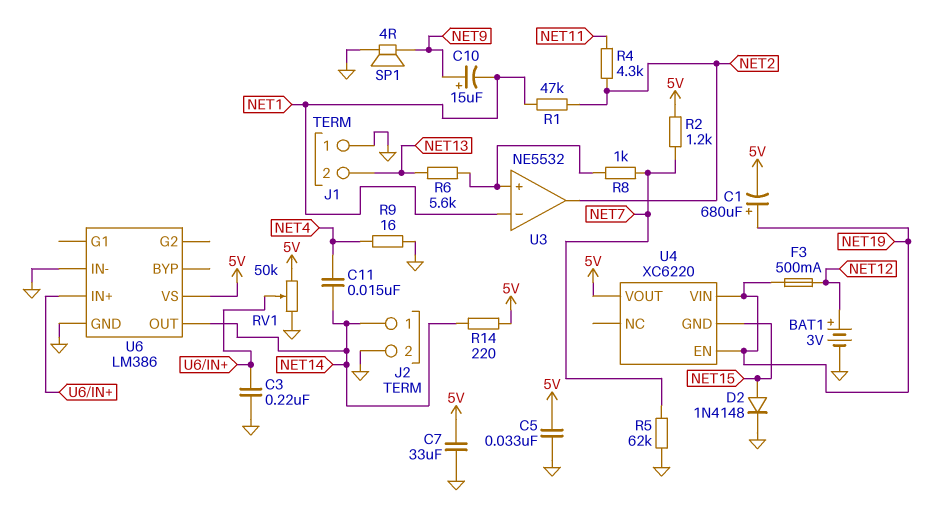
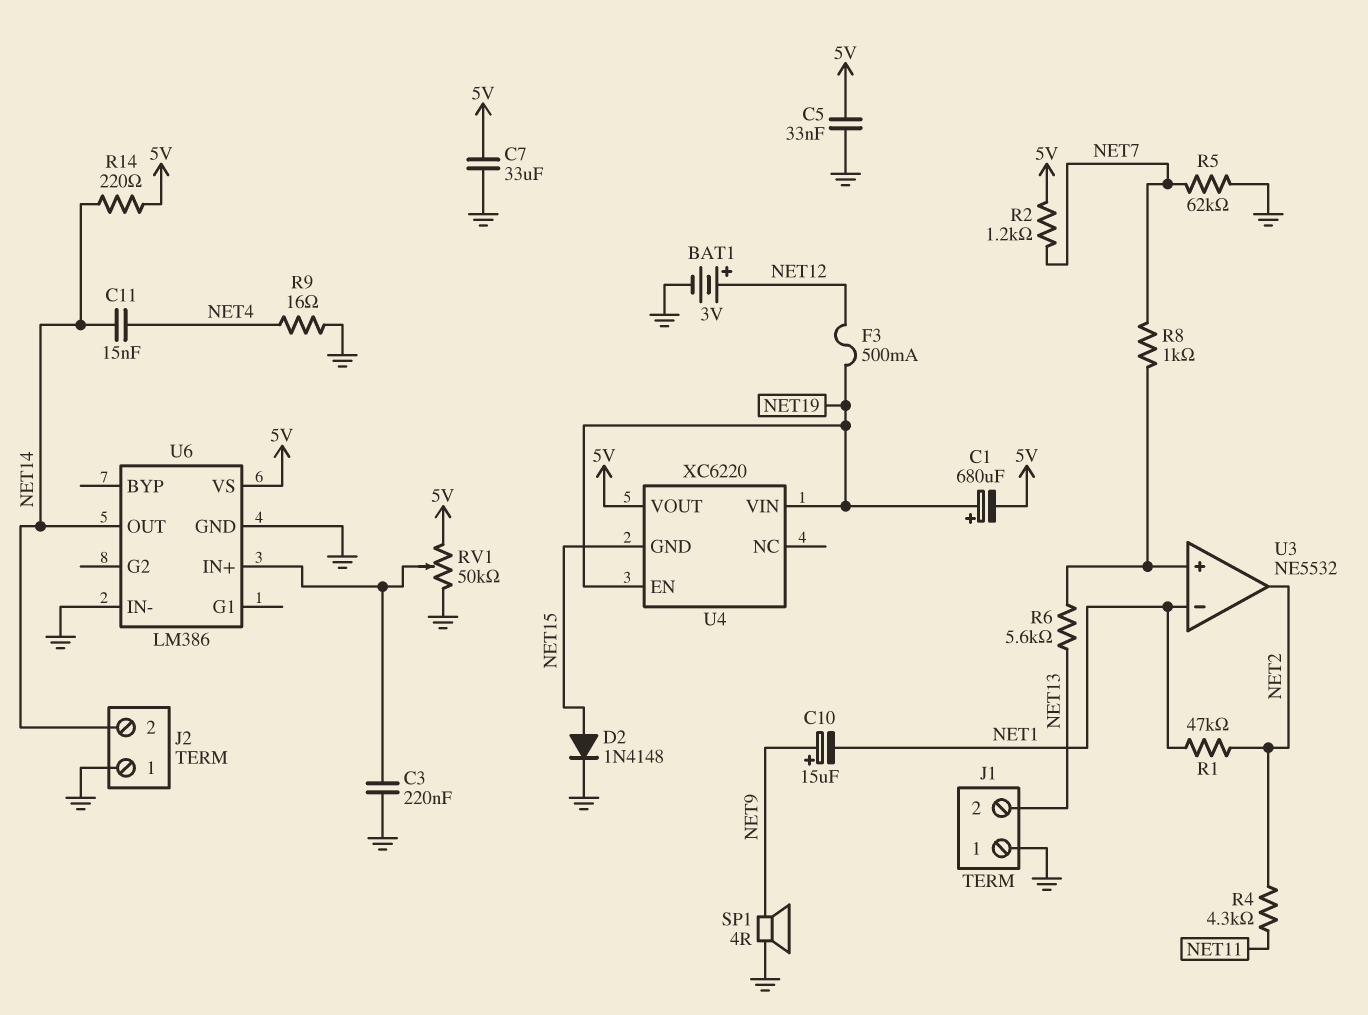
J2 pin 1: NET14 -> GND
J2 pin 2: GND -> NET14

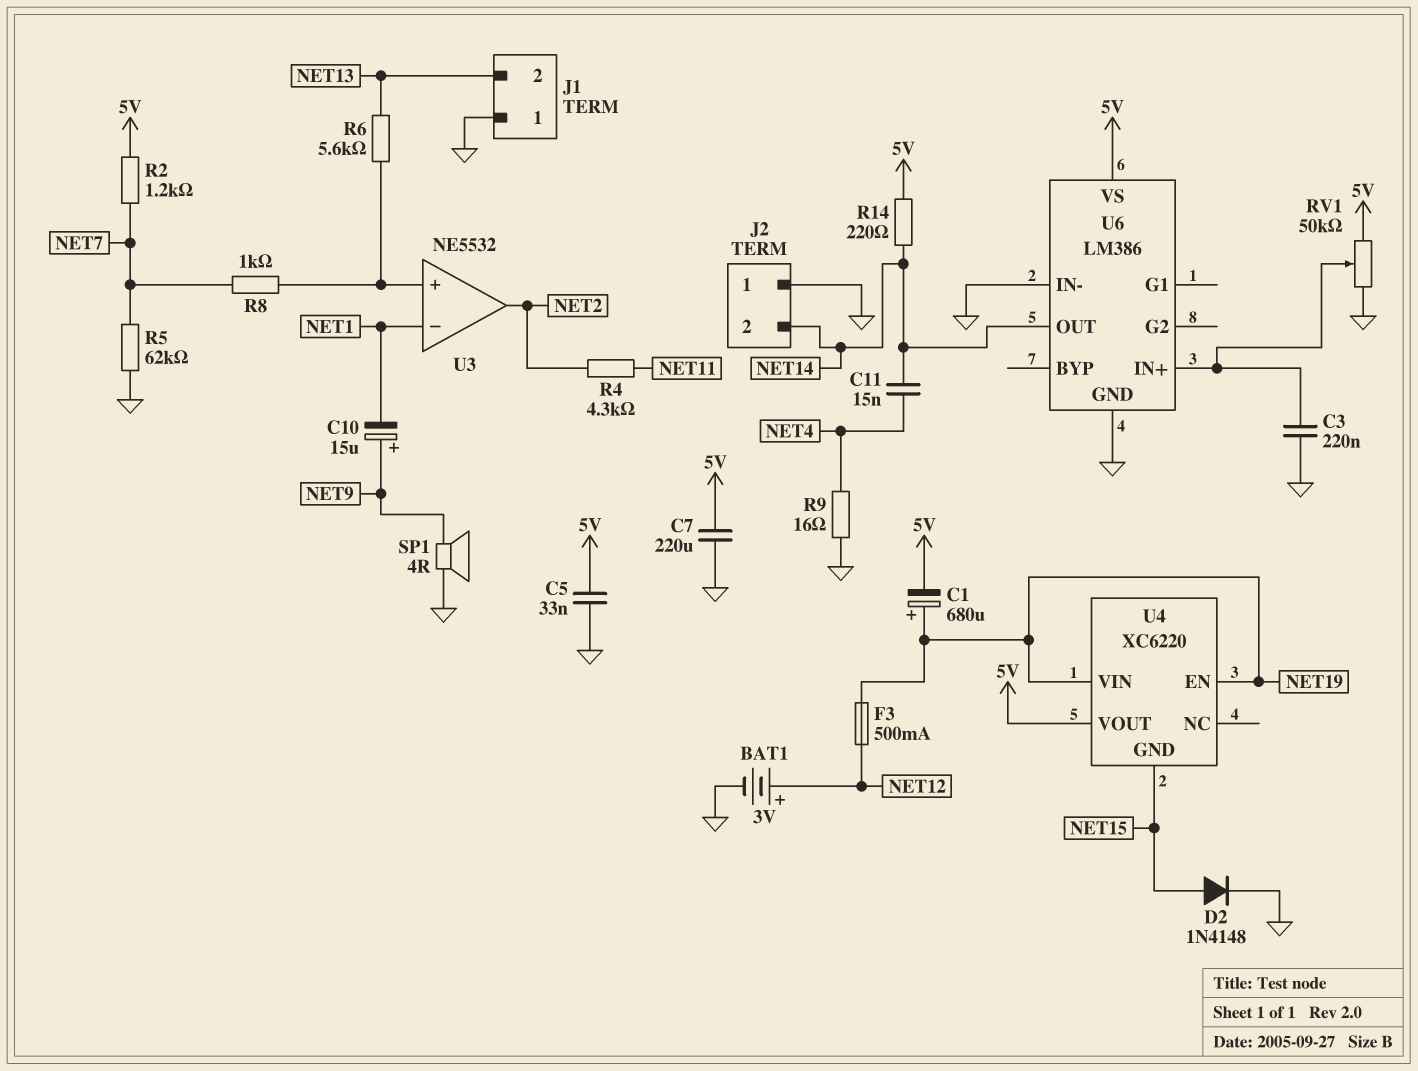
C7: 33uF (5V, GND) -> 220uF (5V, GND)
R1: 47k (NET1, NET2) -> none

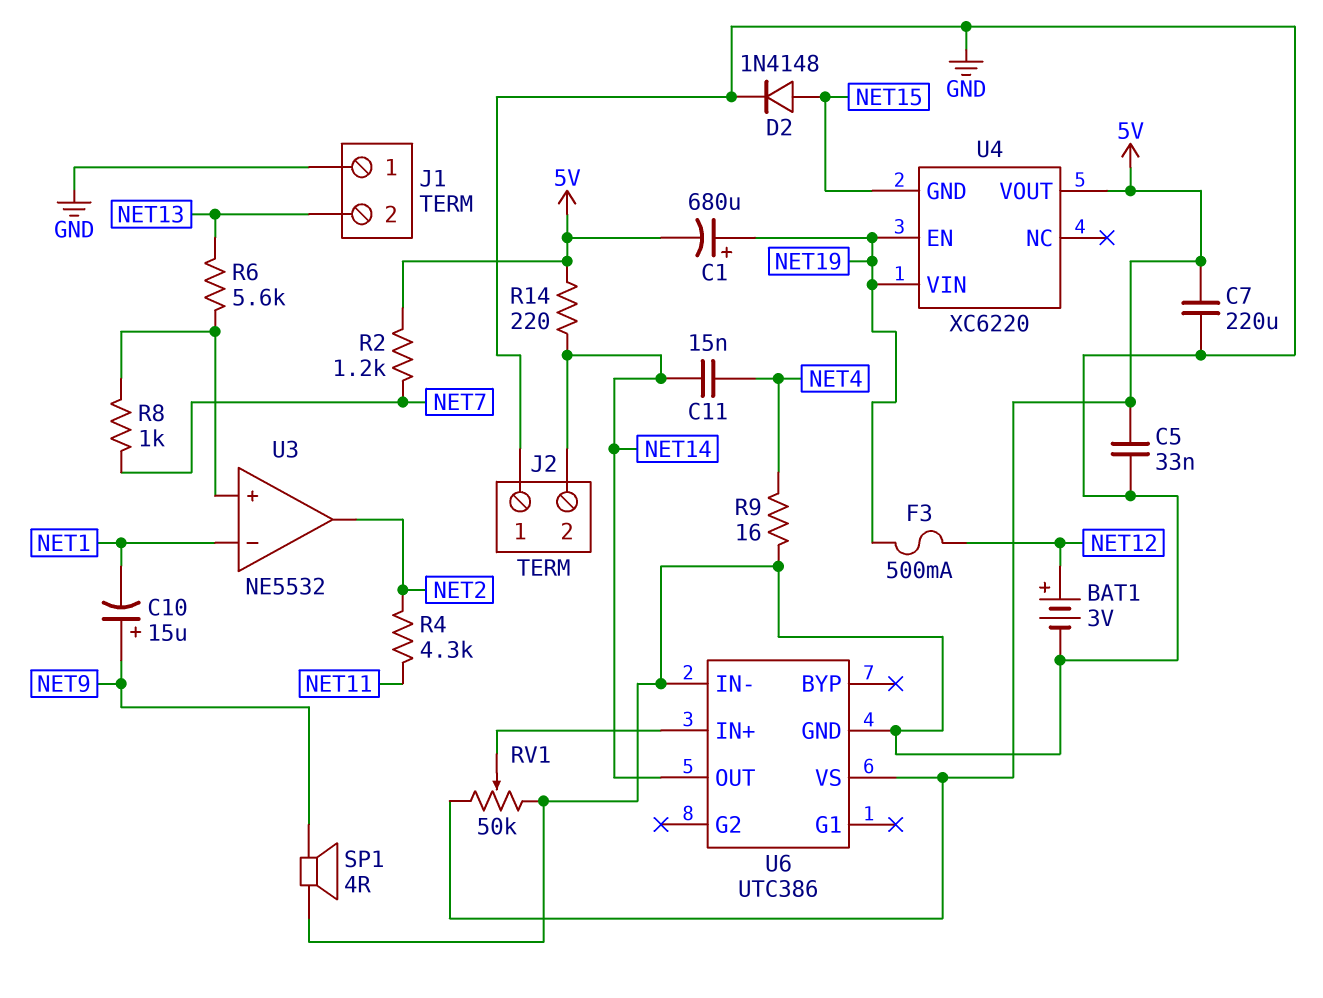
C3: 220nF (GND, U6/IN+) -> none
R5: 62k (GND, NET7) -> none
U6: LM386 -> UTC386

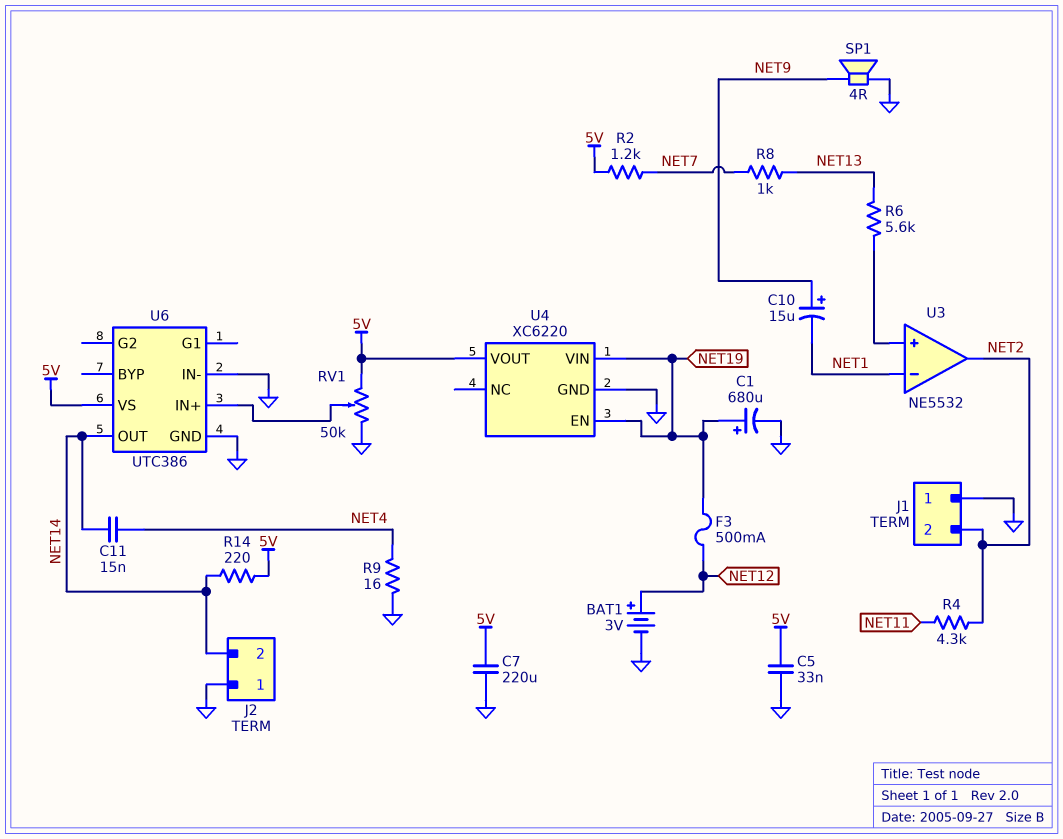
C1: 680uF (plus NET19, minus 5V) -> 680uF (plus NET19, minus GND)
D2: diode 1N4148 (A NET15, K GND) -> none
J1 pin 2: NET13 -> NET2
R8: 1k (NET7, U3/in+) -> 1k (NET7, NET13)
U4 pin GND: NET15 -> GND

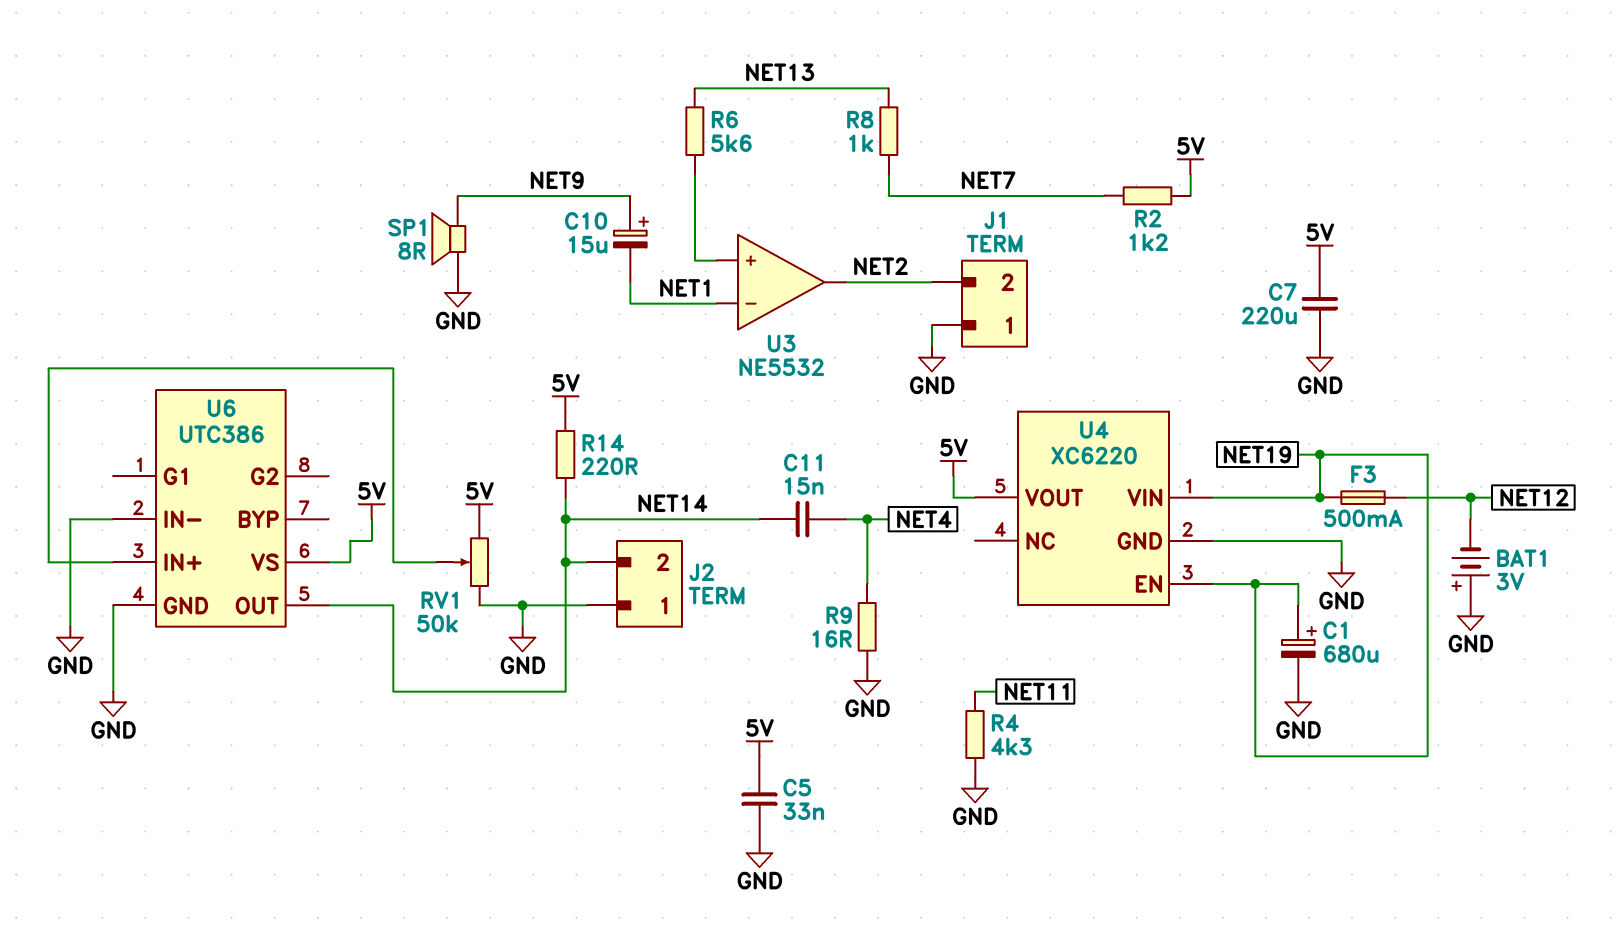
BAT1: 3V (plus NET12, minus GND) -> 3V (plus GND, minus NET12)
R4: 4.3k (NET2, NET11) -> 4.3k (GND, NET11)
SP1: speaker 4R (GND, NET9) -> speaker 8R (GND, NET9)

